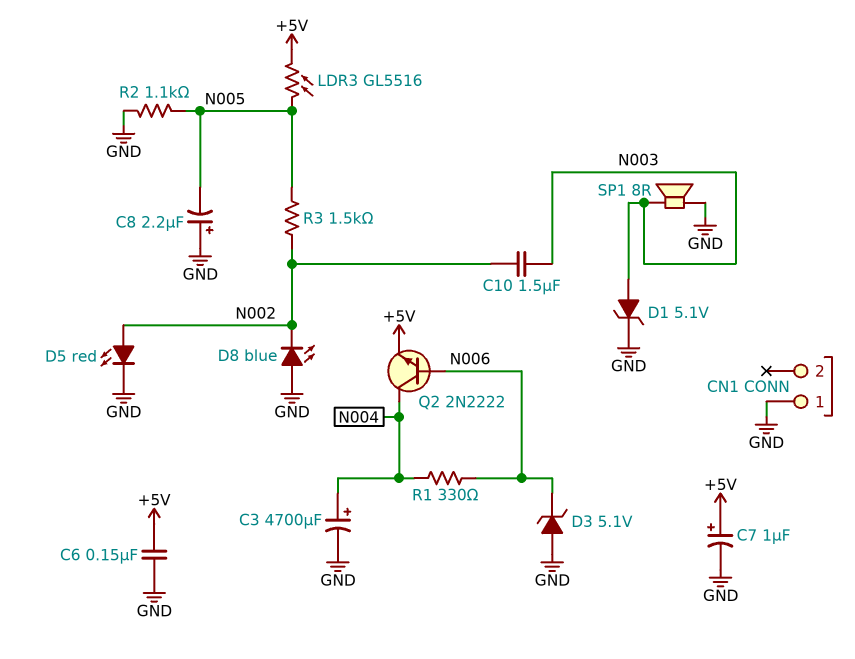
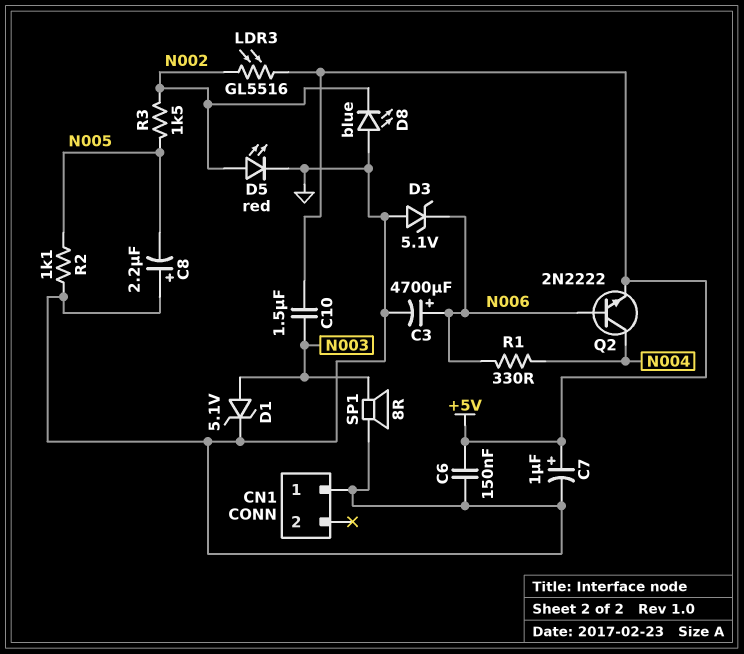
C3: 4700uF (plus N004, minus GND) -> 4700uF (plus N006, minus GND)
C10: 1.5uF (N002, N003) -> 1.5uF (+5V, N003)
LDR3: GL5516 (+5V, N005) -> GL5516 (+5V, N002)

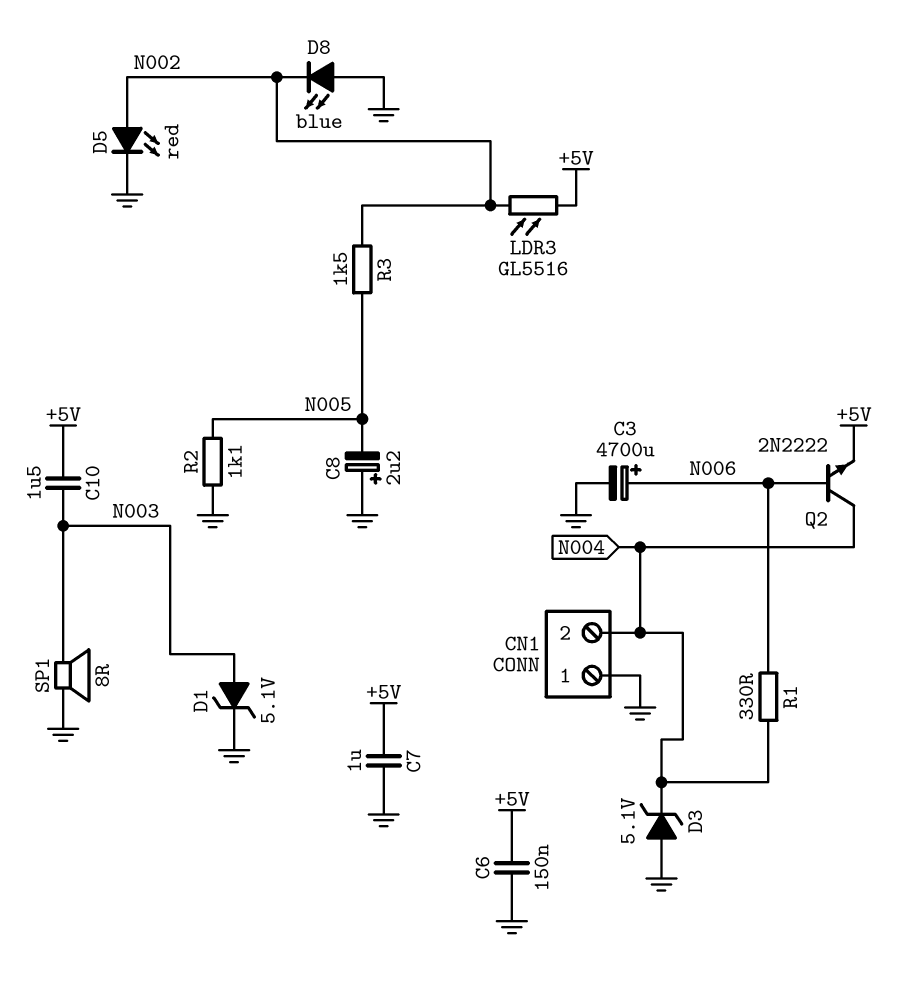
C7: 1uF (plus +5V, minus GND) -> 1uF (+5V, GND)
CN1 pin 2: none -> N004
D3: zener 5.1V (A GND, K N006) -> zener 5.1V (A GND, K N004)

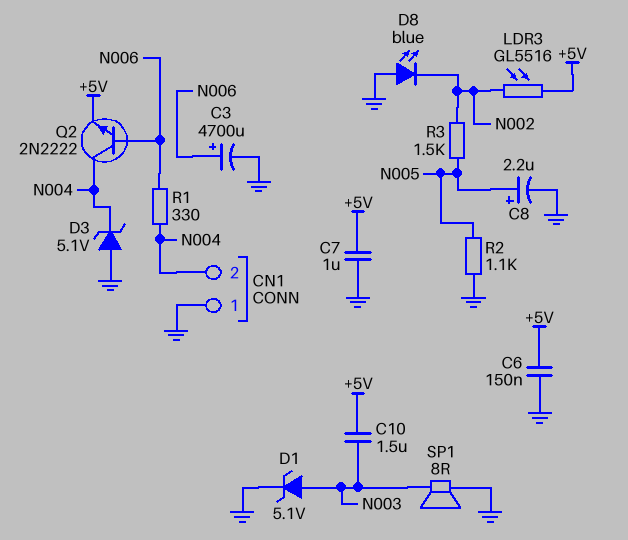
C8: 2.2uF (plus GND, minus N005) -> 2.2uF (plus N005, minus GND)
D5: LED red (A N002, K GND) -> none

